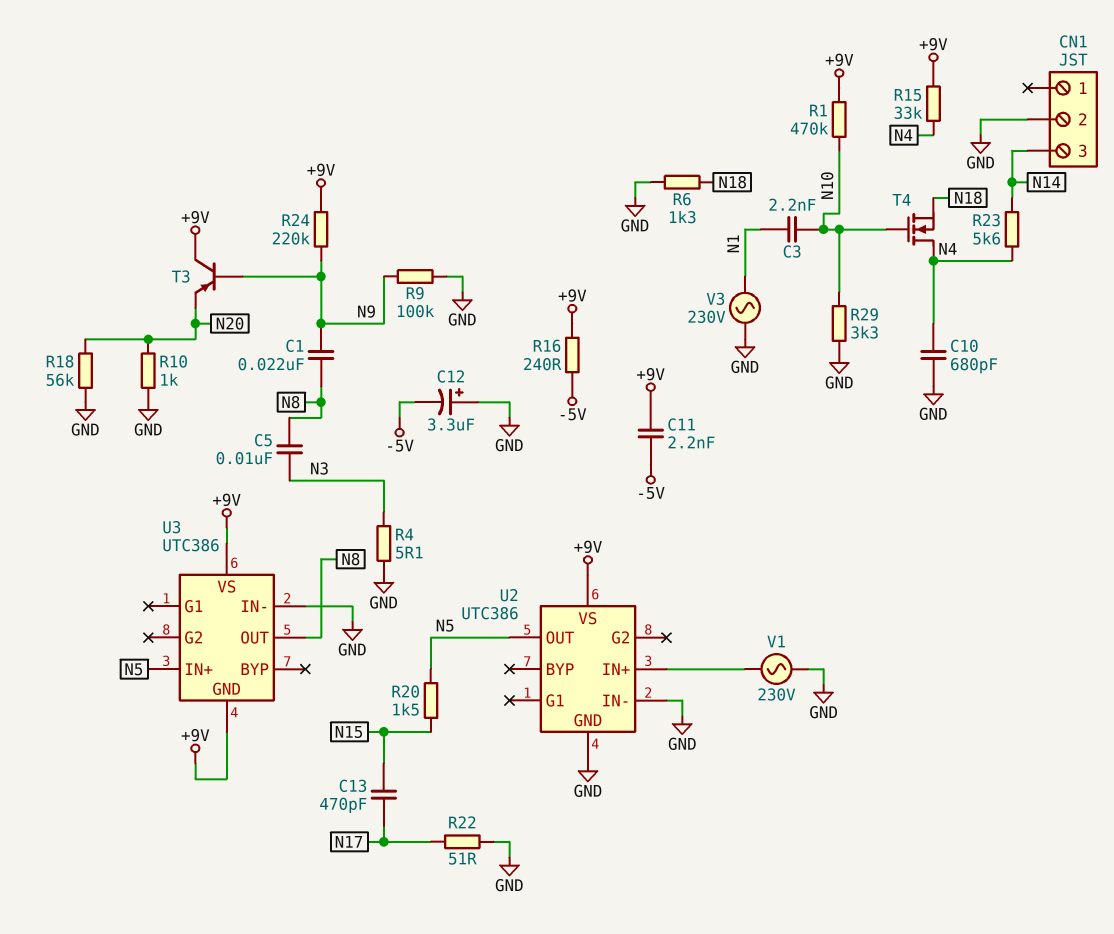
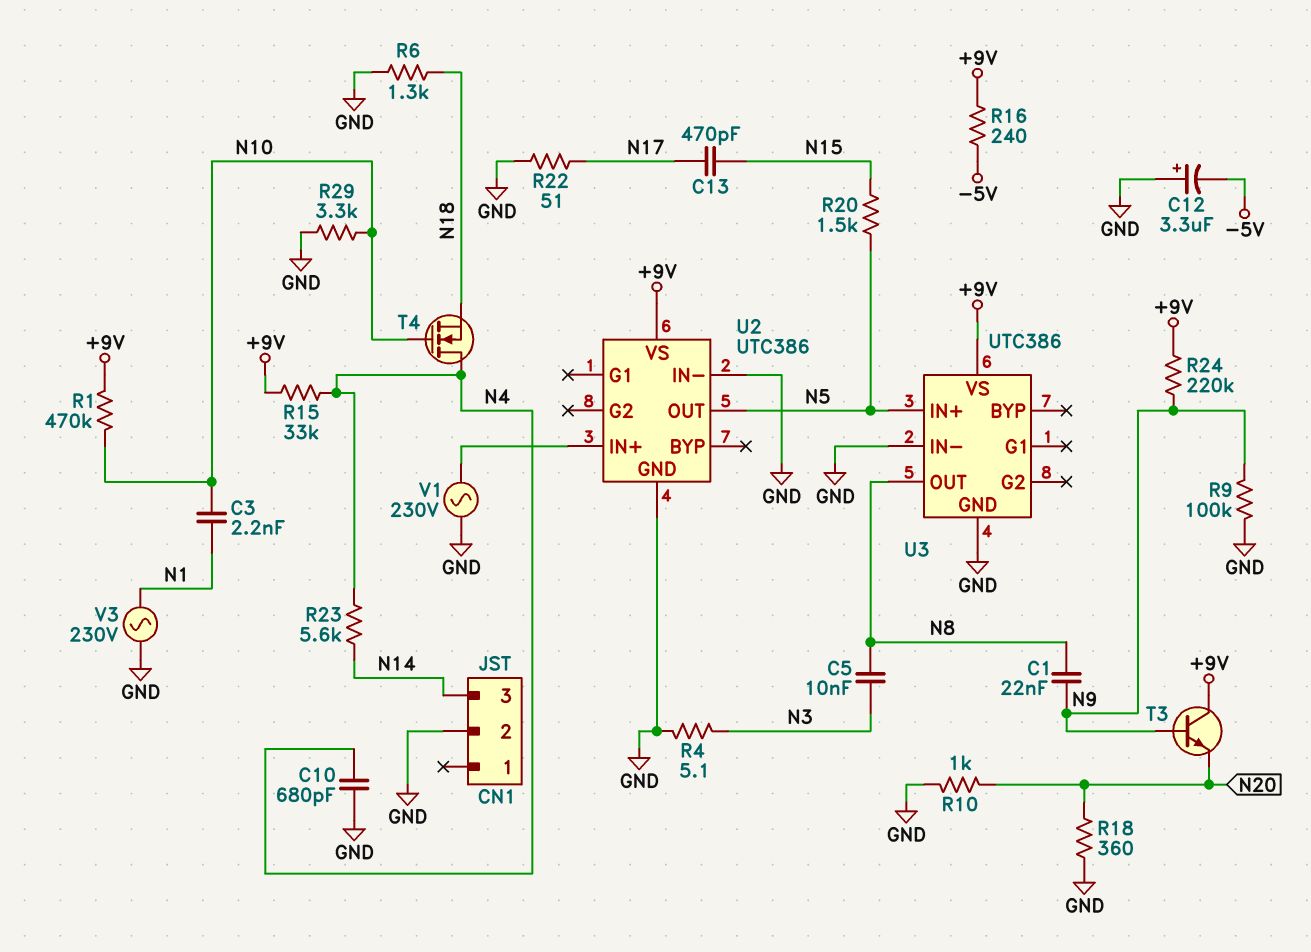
C11: 2.2nF (+9V, -5V) -> none
R18: 56k (GND, N20) -> 360 (GND, N20)
T3: PNP (B N9, C +9V, E N20) -> NPN (B N9, C +9V, E N20)
U3 pin GND: +9V -> GND

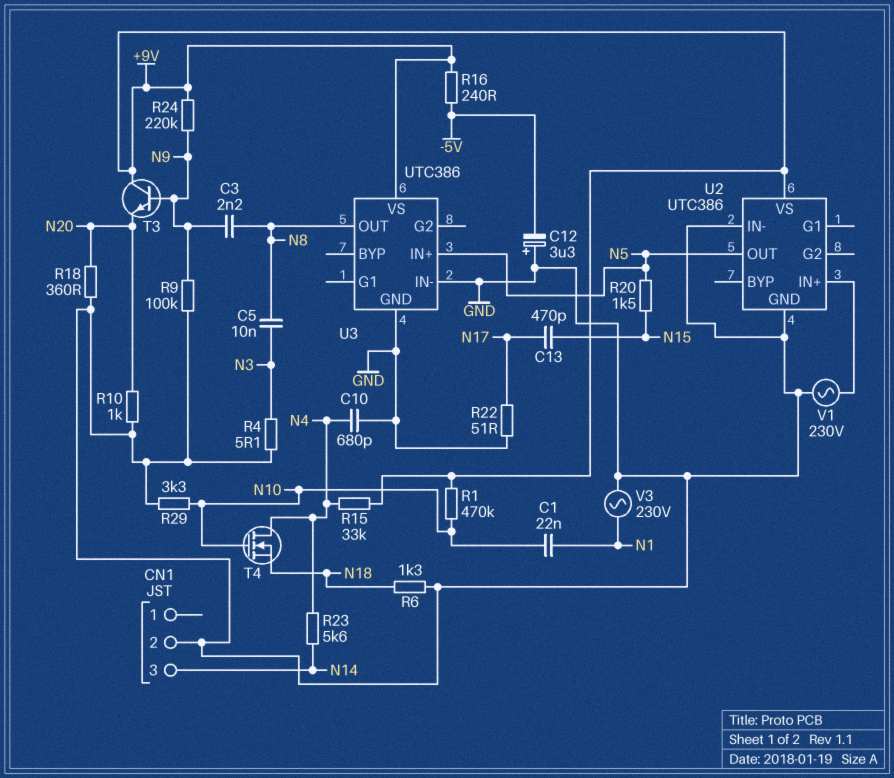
C1: 22nF (N8, N9) -> 22nF (N1, N10)
C3: 2.2nF (N1, N10) -> 2.2nF (N8, N9)

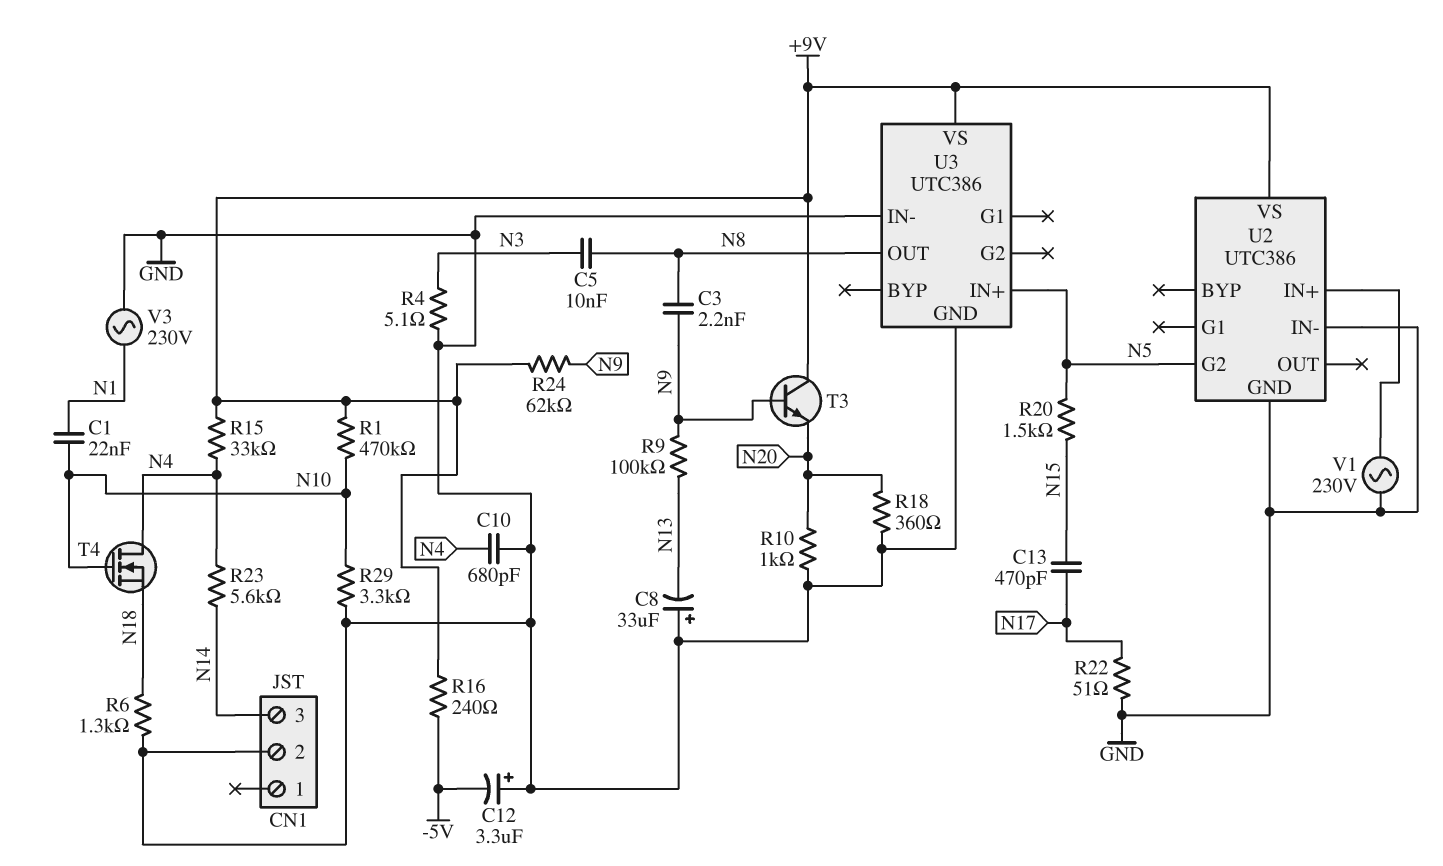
C8: none -> 33uF (plus GND, minus N13)
R9: 100k (GND, N9) -> 100k (N9, N13)
R24: 220k (+9V, N9) -> 62k (+9V, N9)
U2 pin G2: none -> N5
U2 pin OUT: N5 -> none

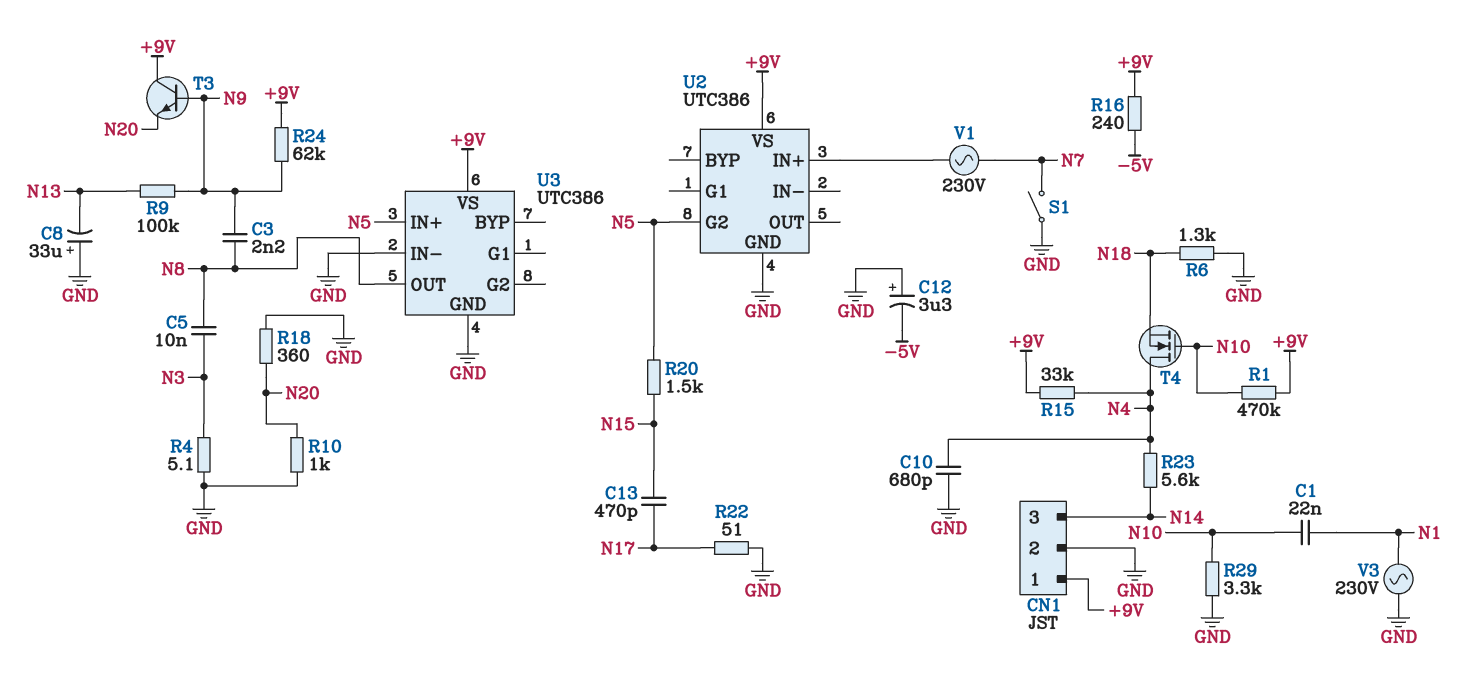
CN1 pin 1: none -> +9V
S1: none -> switch (GND, N7)
U2 pin IN-: GND -> none
V1: AC 230V (GND, U2/IN+) -> AC 230V (N7, U2/IN+)

